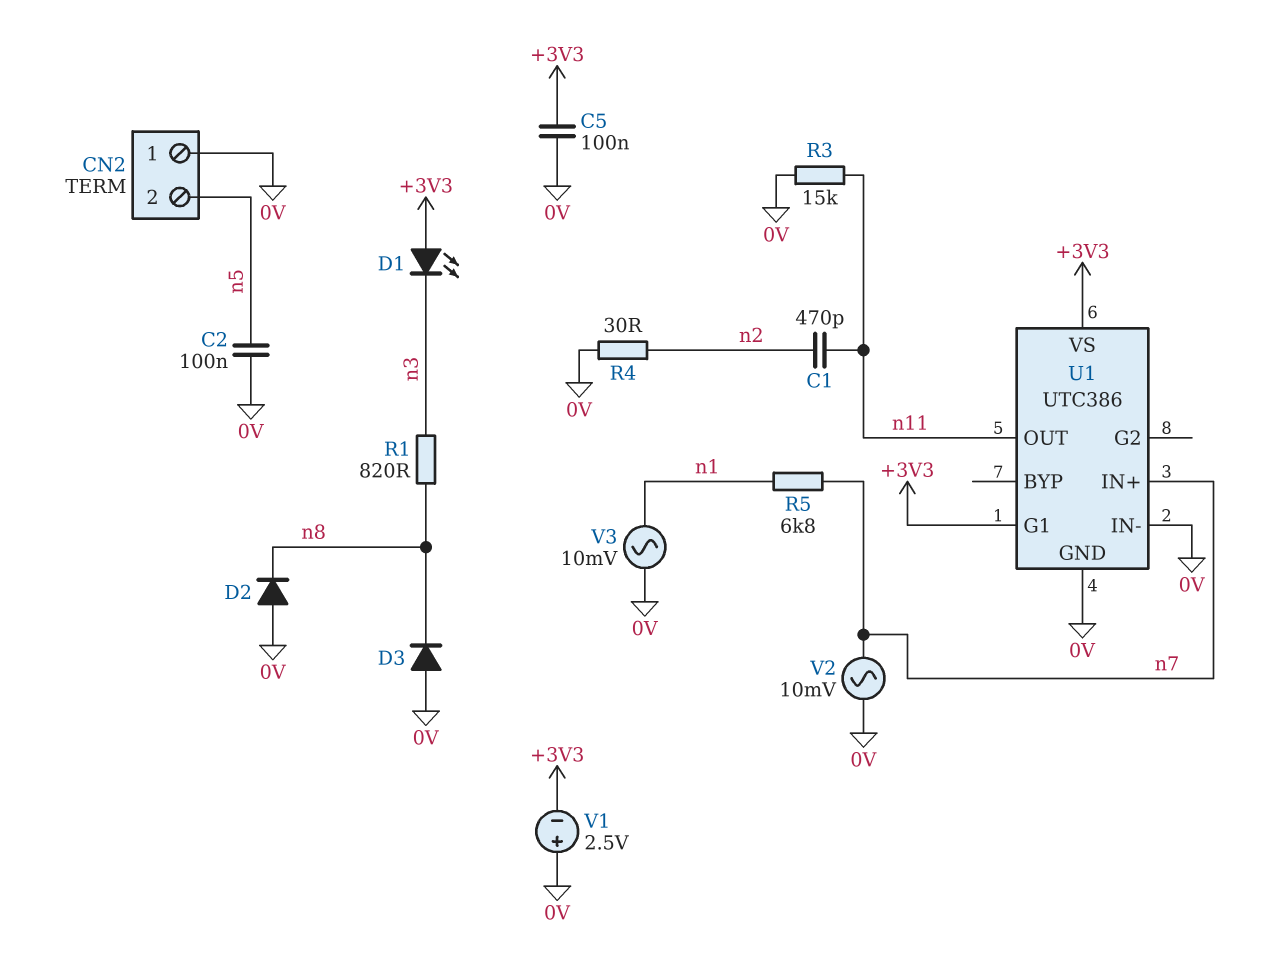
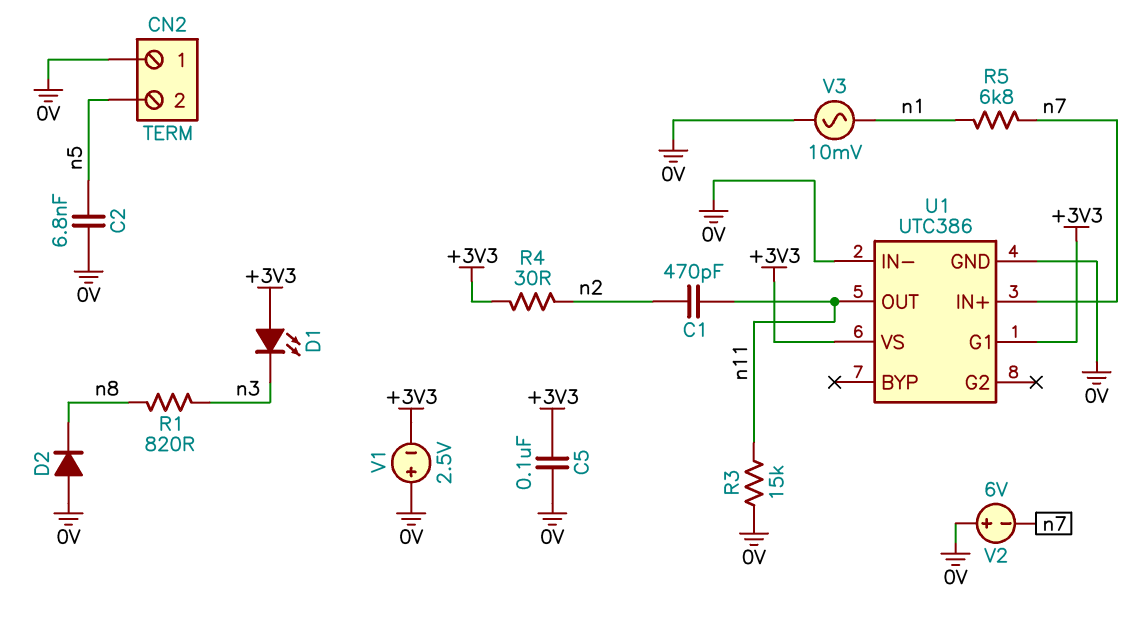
C2: 100nF (0V, n5) -> 6.8nF (0V, n5)
D3: diode (A 0V, K n8) -> none
R4: 30 (0V, n2) -> 30 (+3V3, n2)
V2: AC 10mV (0V, n7) -> 6V (plus 0V, minus n7)

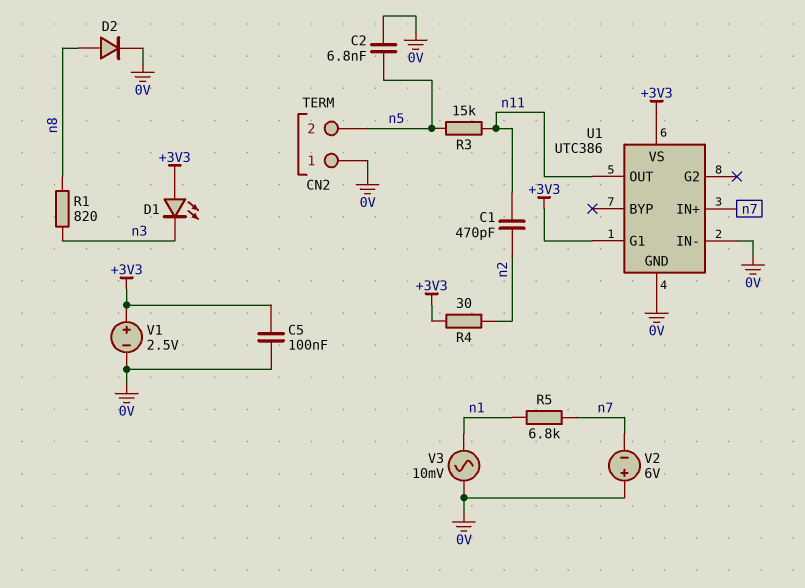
D2: diode (A 0V, K n8) -> diode (A n8, K 0V)
R3: 15k (0V, n11) -> 15k (n5, n11)
V1: 2.5V (plus 0V, minus +3V3) -> 2.5V (plus +3V3, minus 0V)

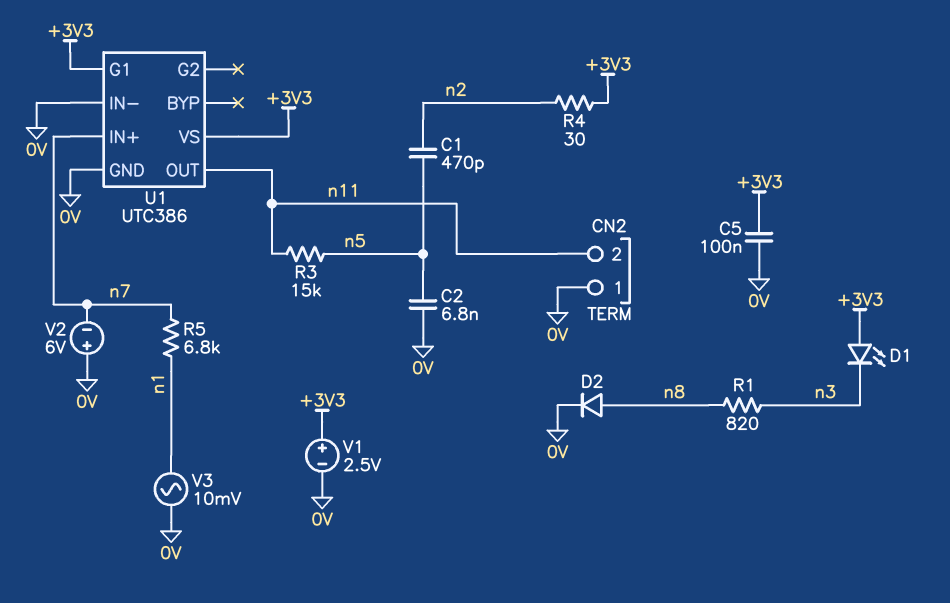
C1: 470pF (n2, n11) -> 470pF (n2, n5)
CN2 pin 2: n5 -> n11

